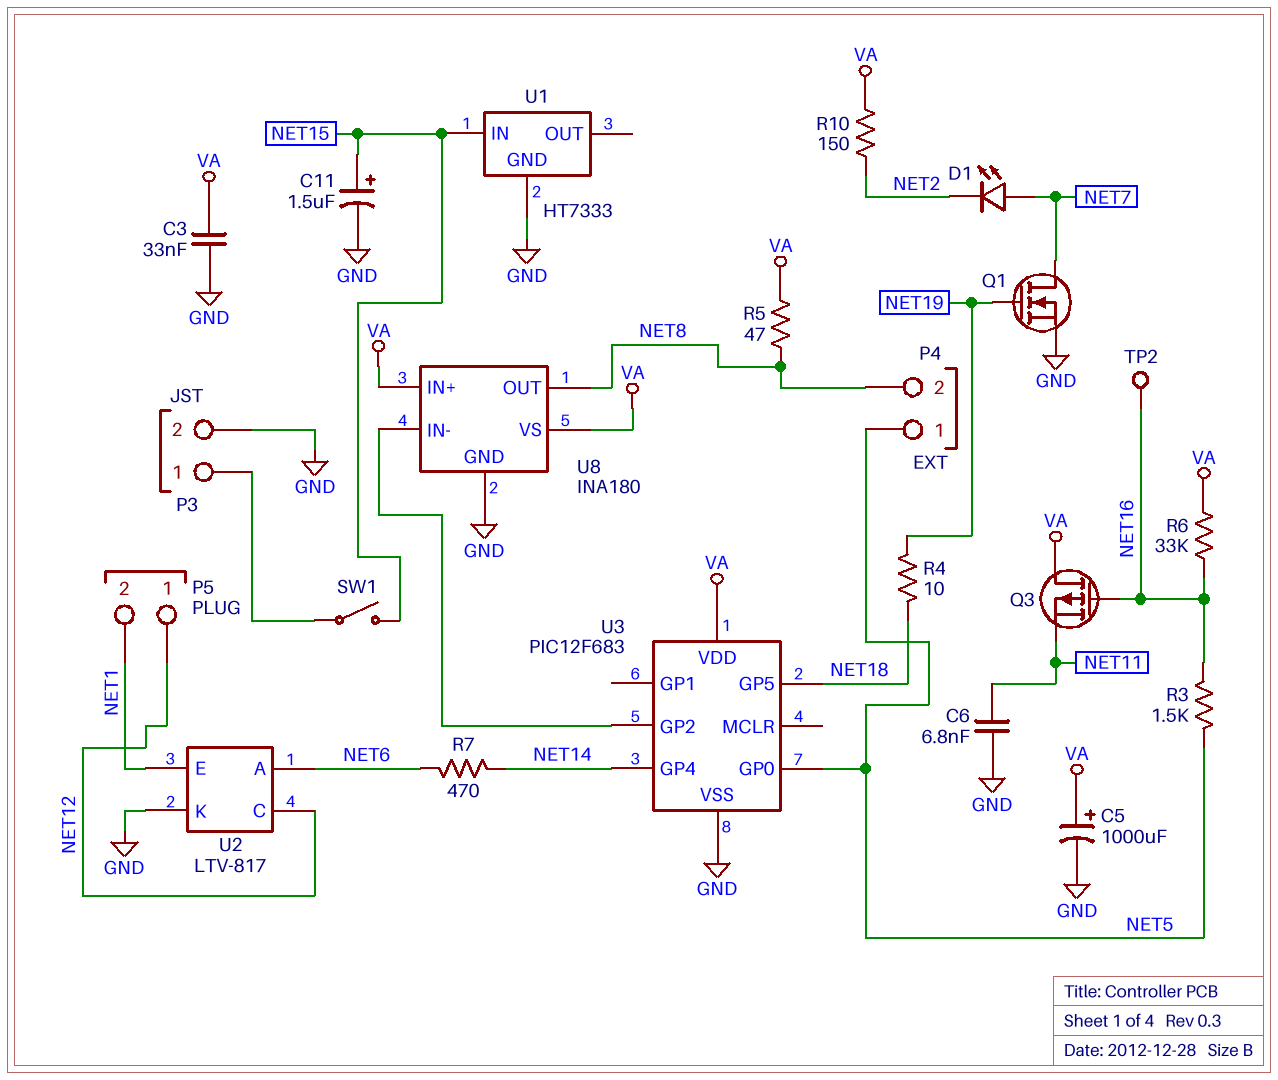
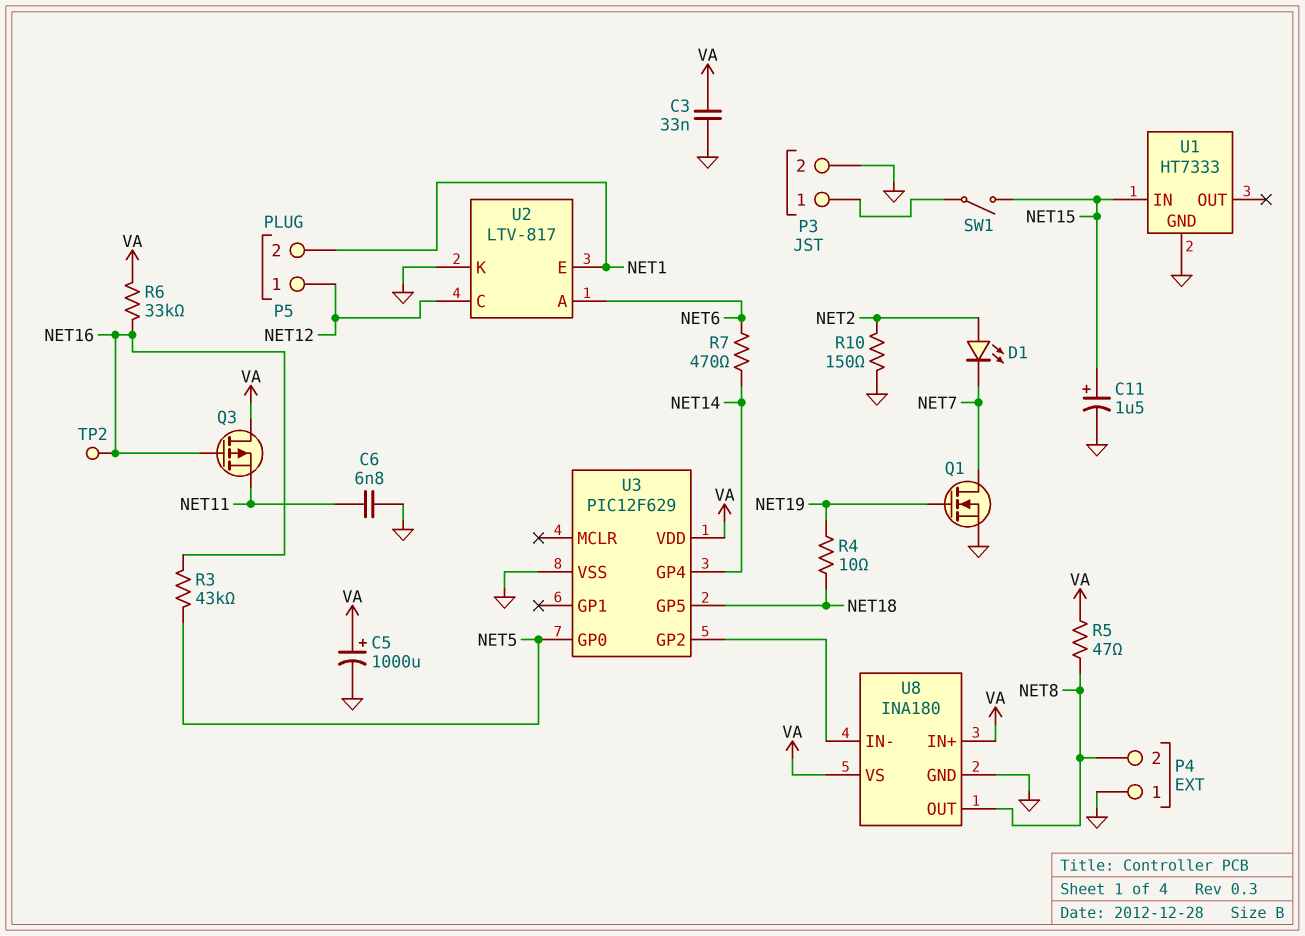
D1: LED (A NET7, K NET2) -> LED (A NET2, K NET7)
P4 pin 1: NET5 -> GND
R3: 1.5k (NET5, NET16) -> 43k (NET5, NET16)
R10: 150 (NET2, VA) -> 150 (GND, NET2)
U3: PIC12F683 -> PIC12F629

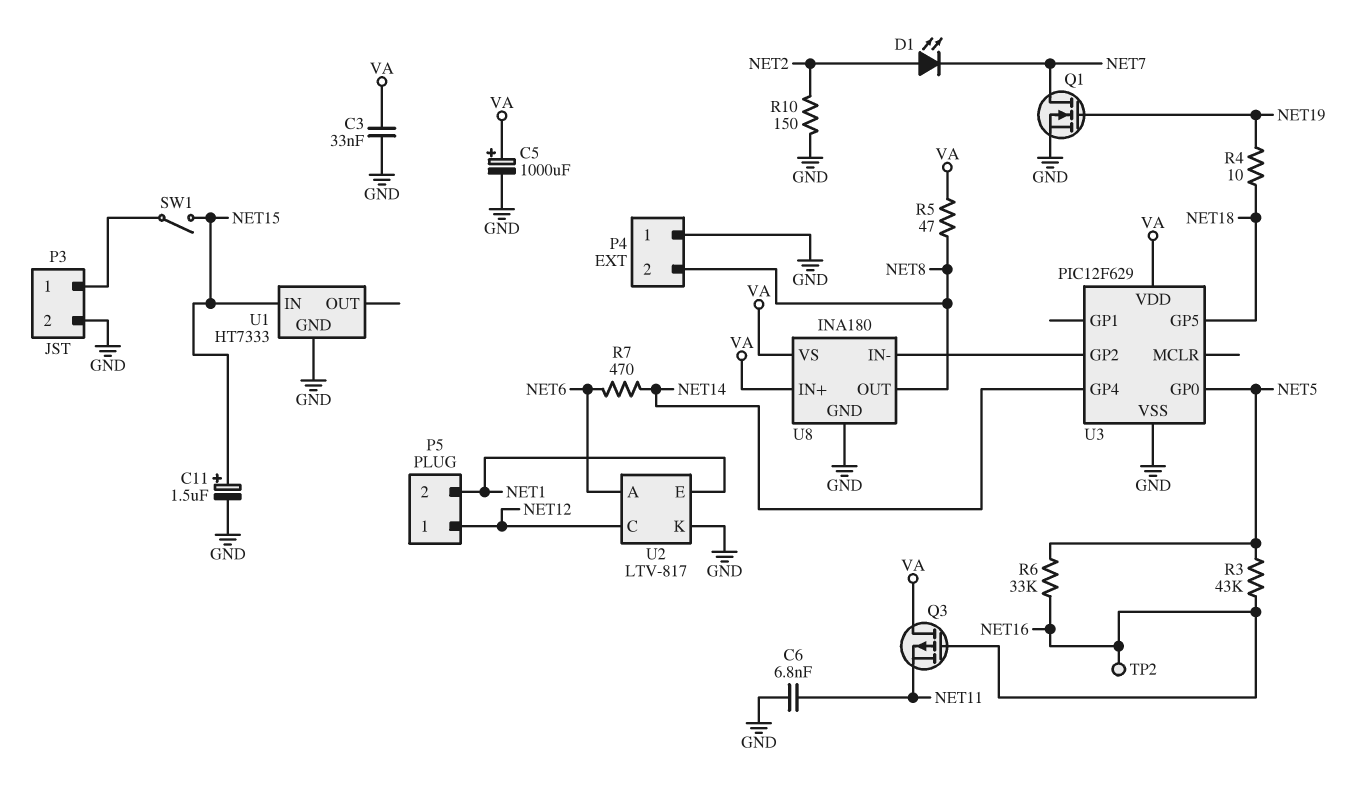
R6: 33k (NET16, VA) -> 33k (NET5, NET16)

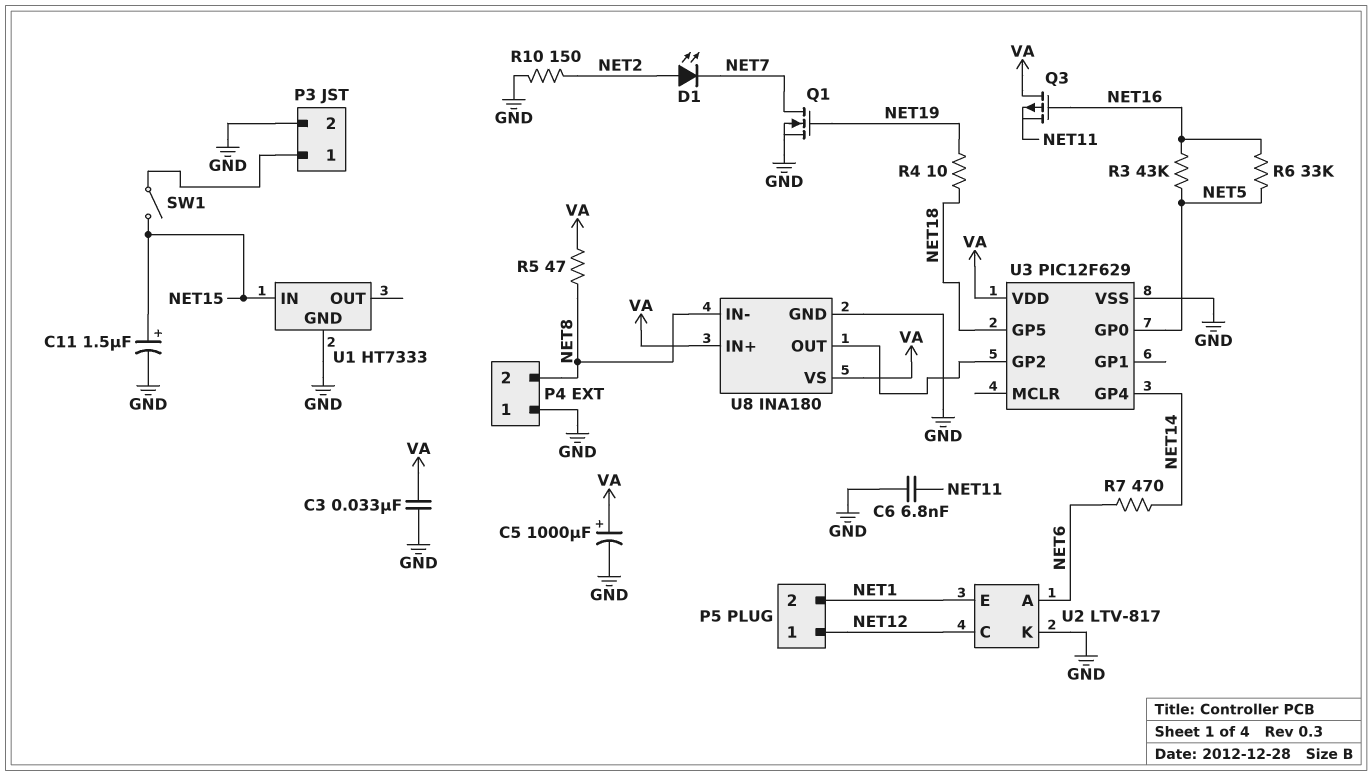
TP2: test point (NET16) -> none
U8 pin IN-: U3/GP2 -> NET8
U8 pin OUT: NET8 -> U3/GP2

